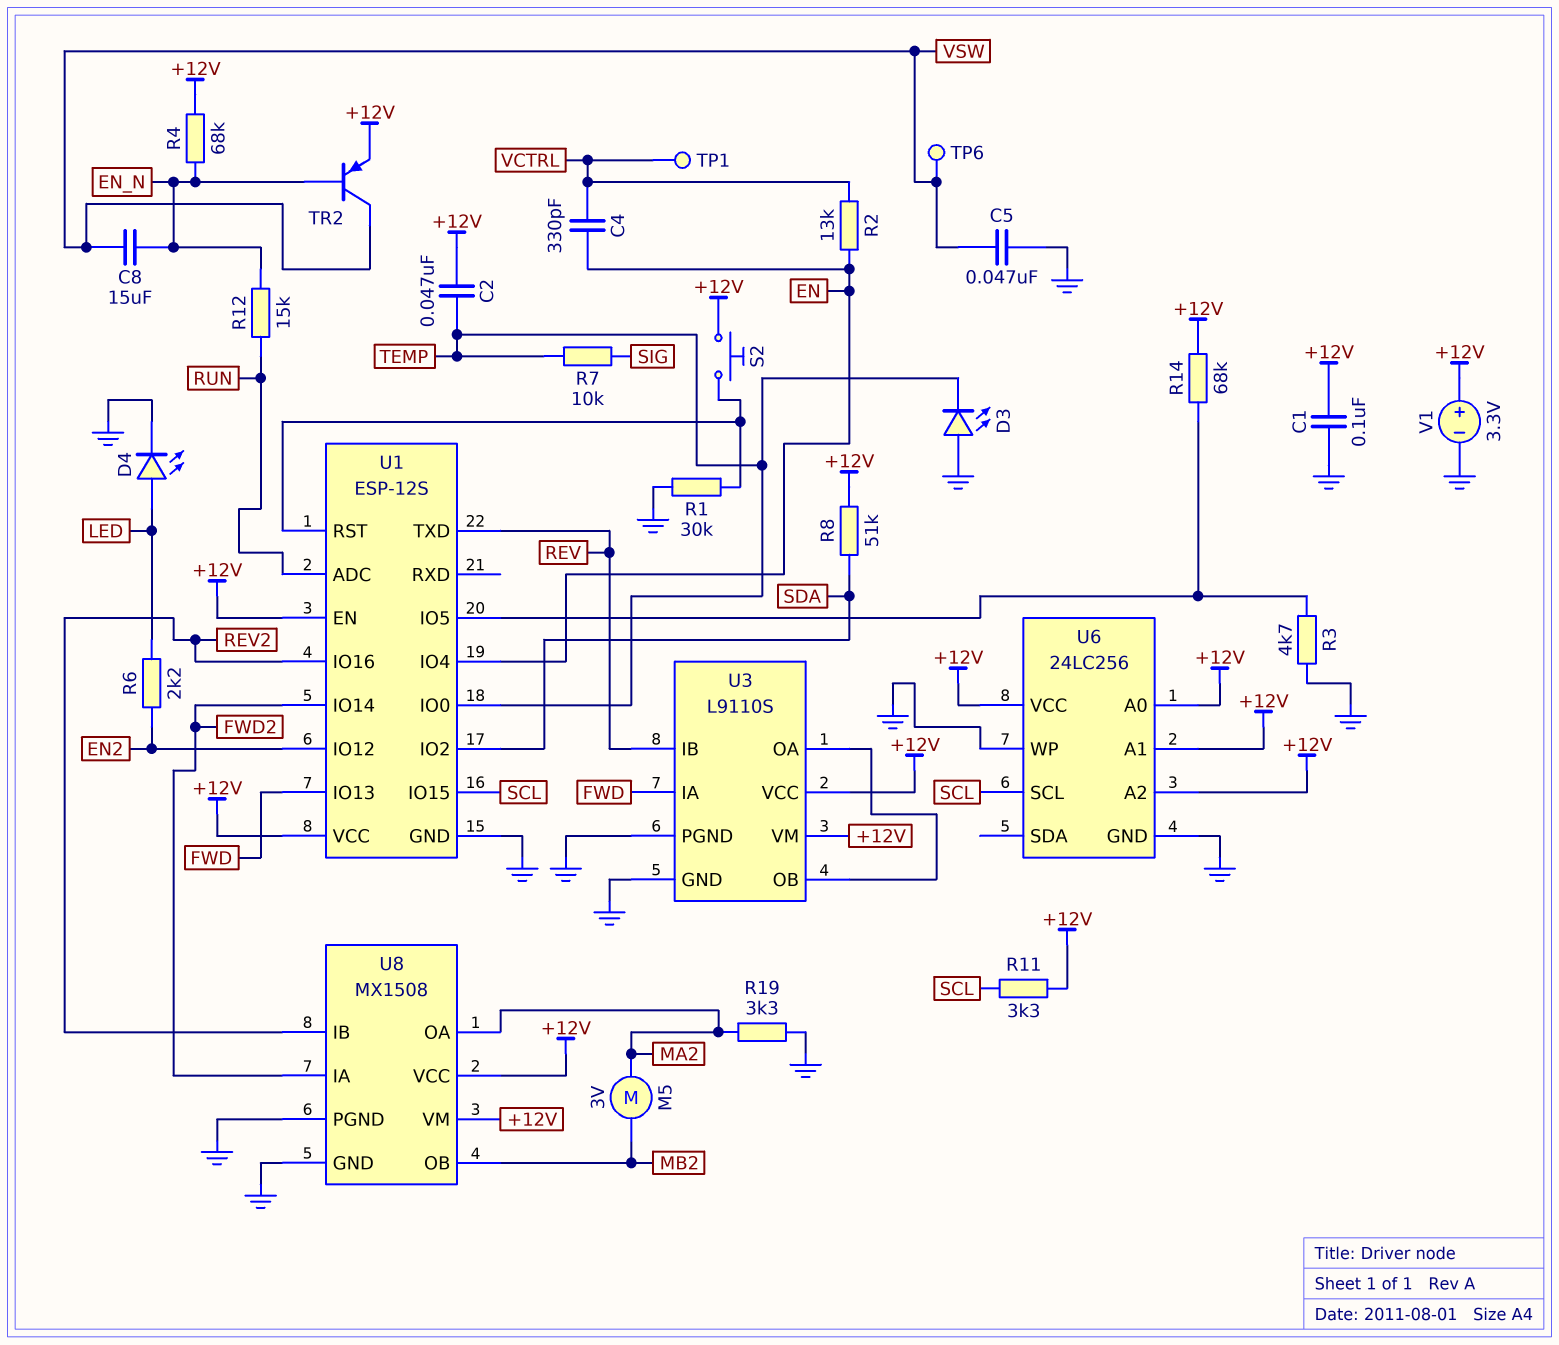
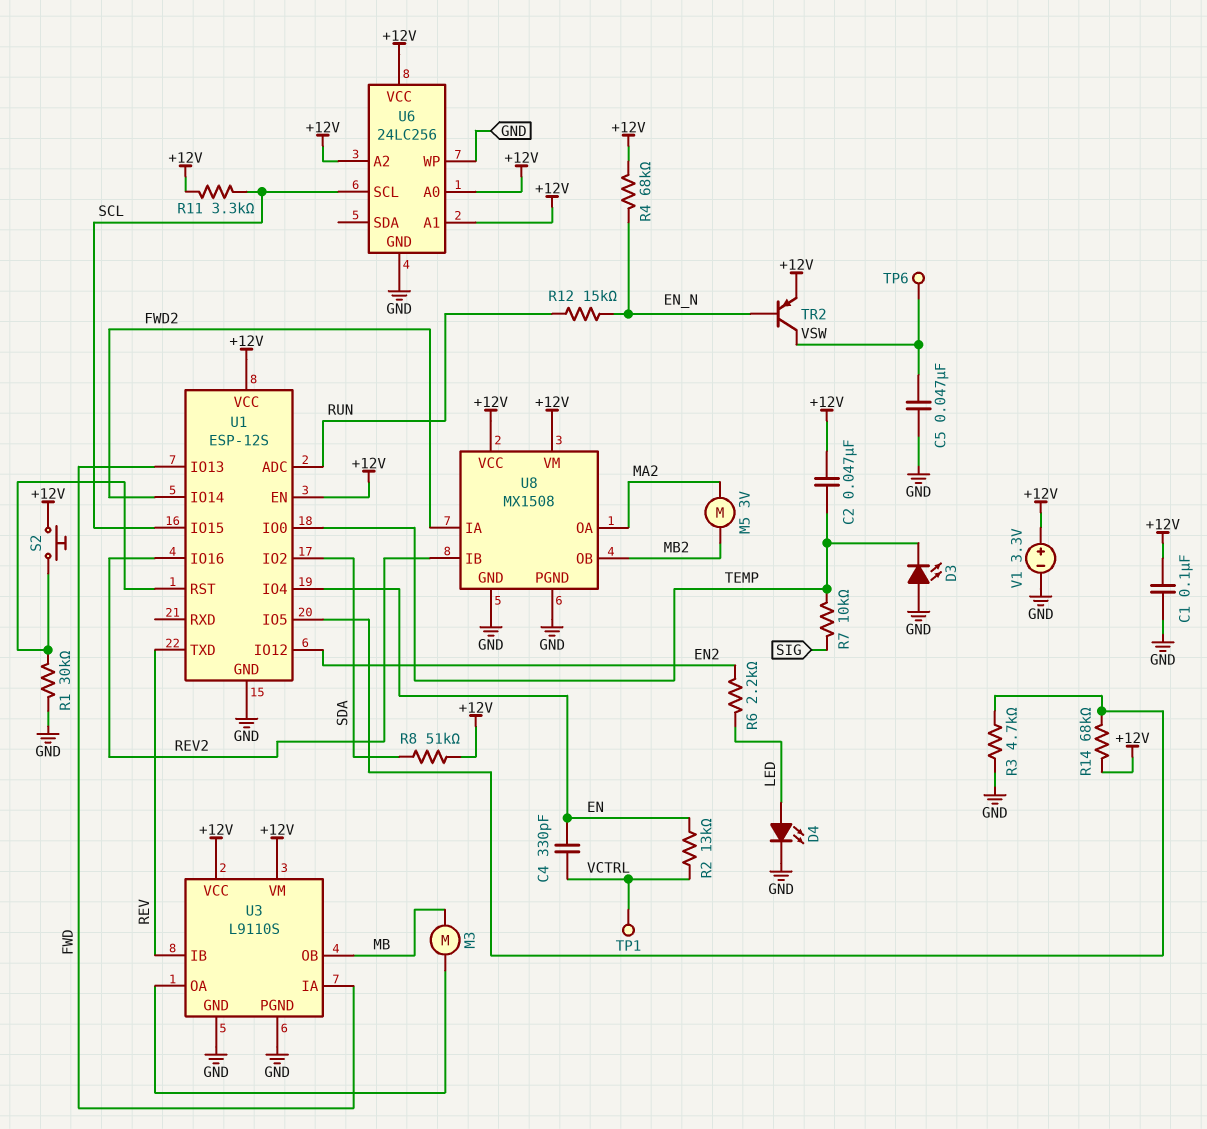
C8: 15uF (EN_N, VSW) -> none
M3: none -> motor (MB, U3/OA)
R19: 3.3k (GND, MA2) -> none
U3 pin OB: U3/OA -> MB

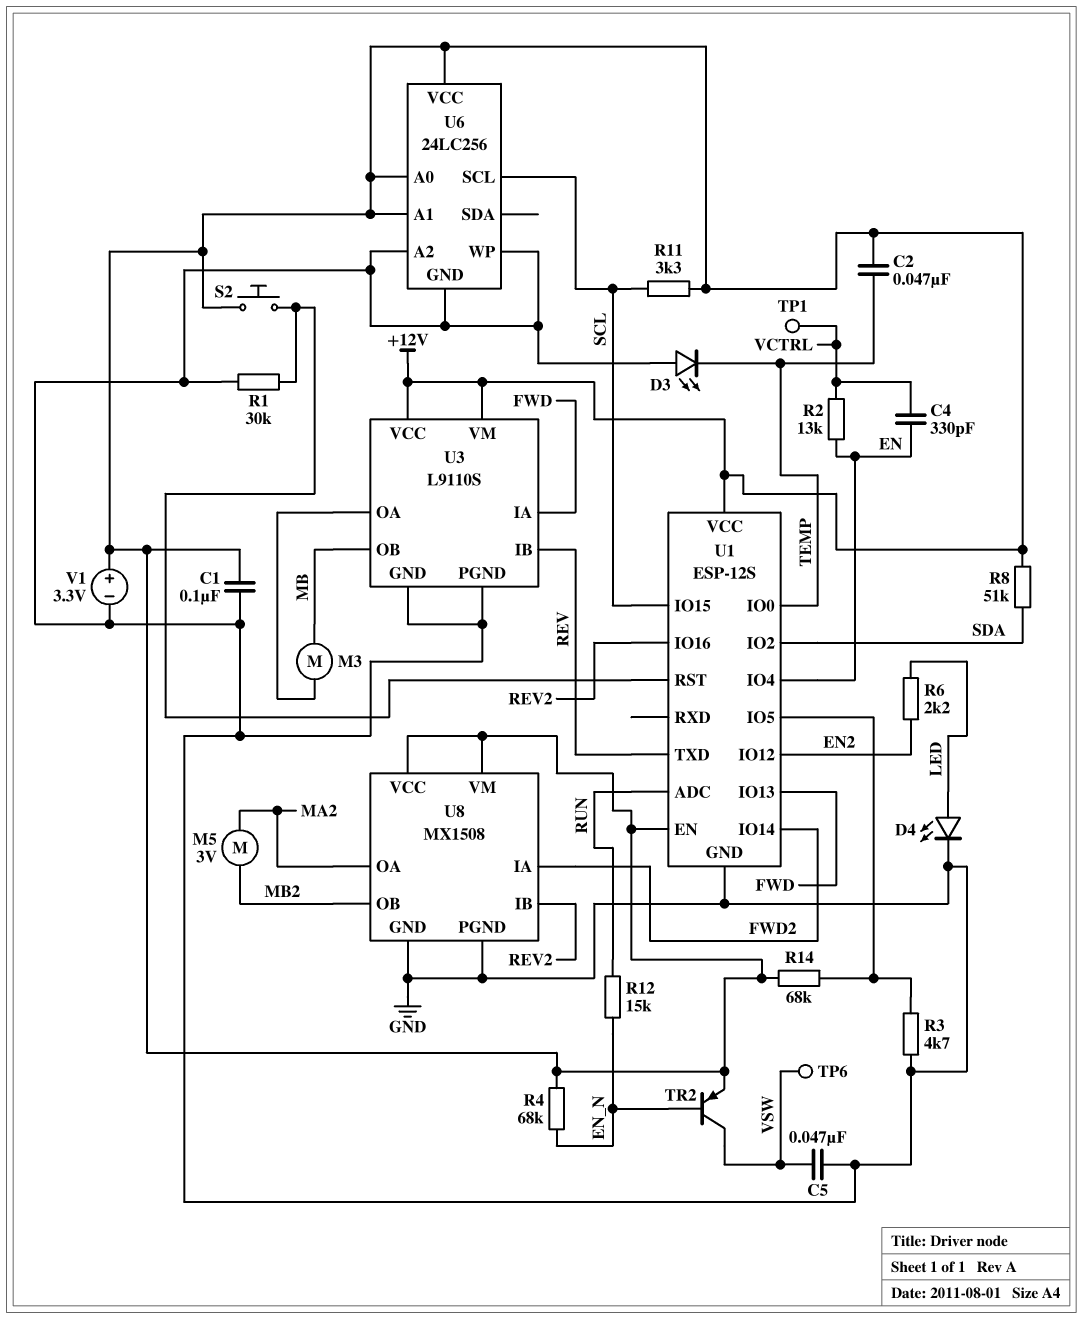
R7: 10k (SIG, TEMP) -> none
U6 pin A2: +12V -> GND

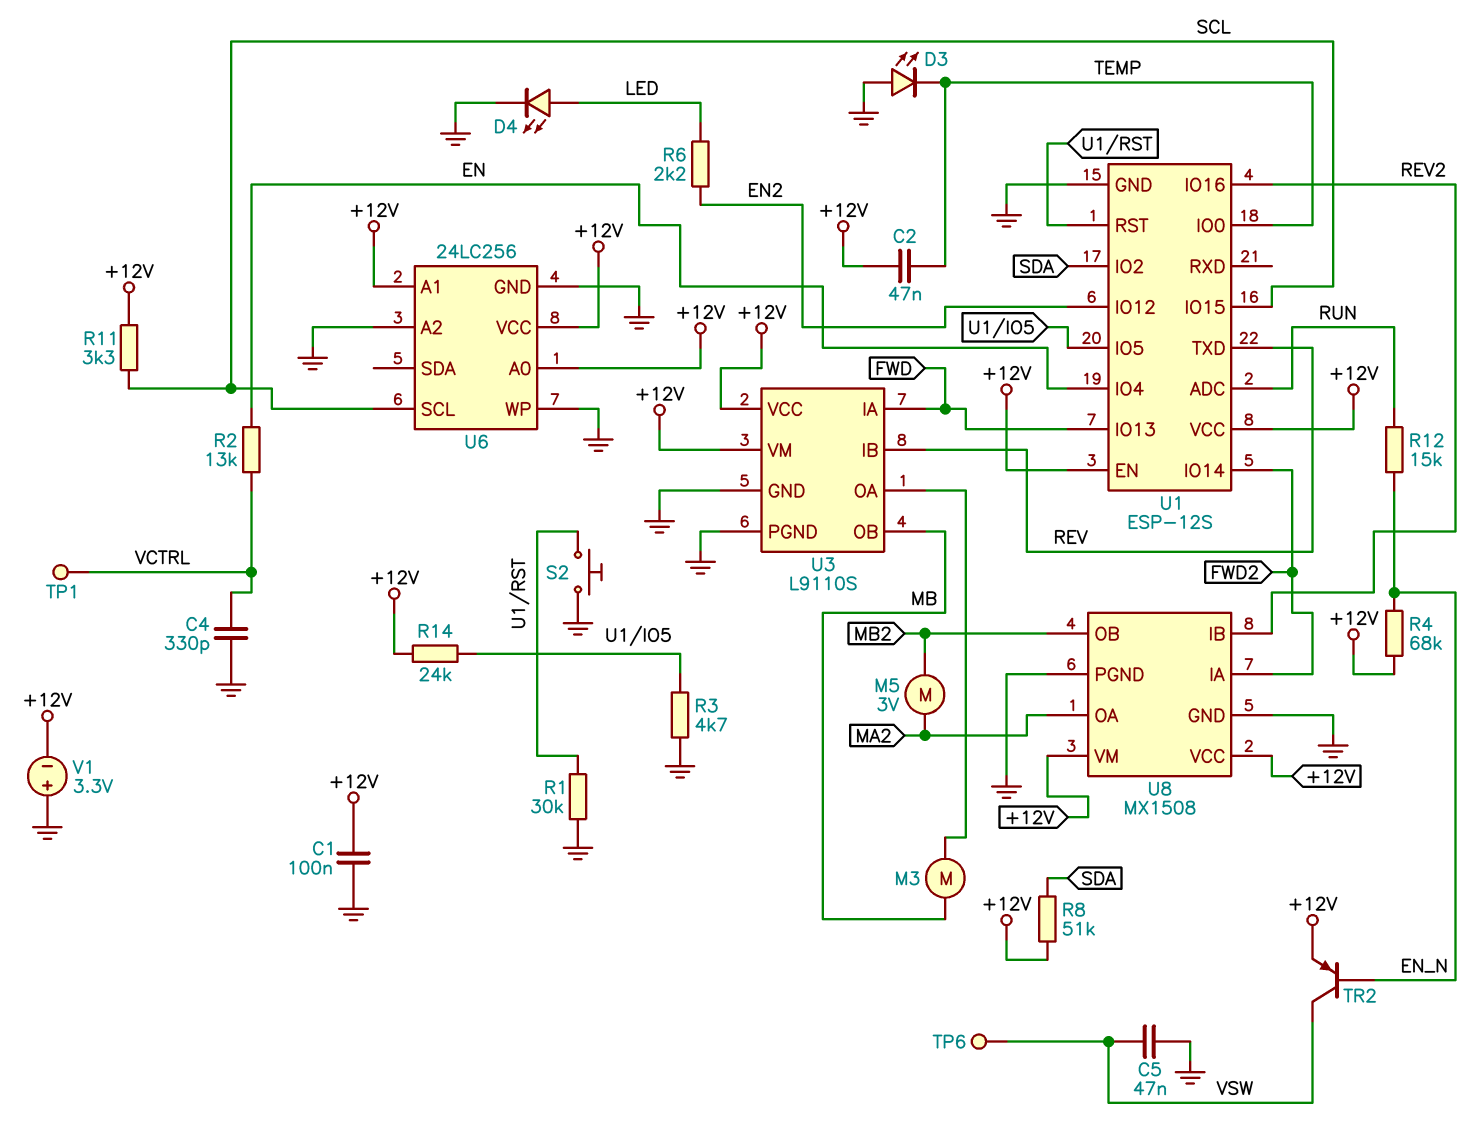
C4: 330pF (EN, VCTRL) -> 330pF (GND, VCTRL)
R14: 68k (+12V, U1/IO5) -> 24k (+12V, U1/IO5)
S2: button (+12V, U1/RST) -> button (GND, U1/RST)
V1: 3.3V (plus +12V, minus GND) -> 3.3V (plus GND, minus +12V)

